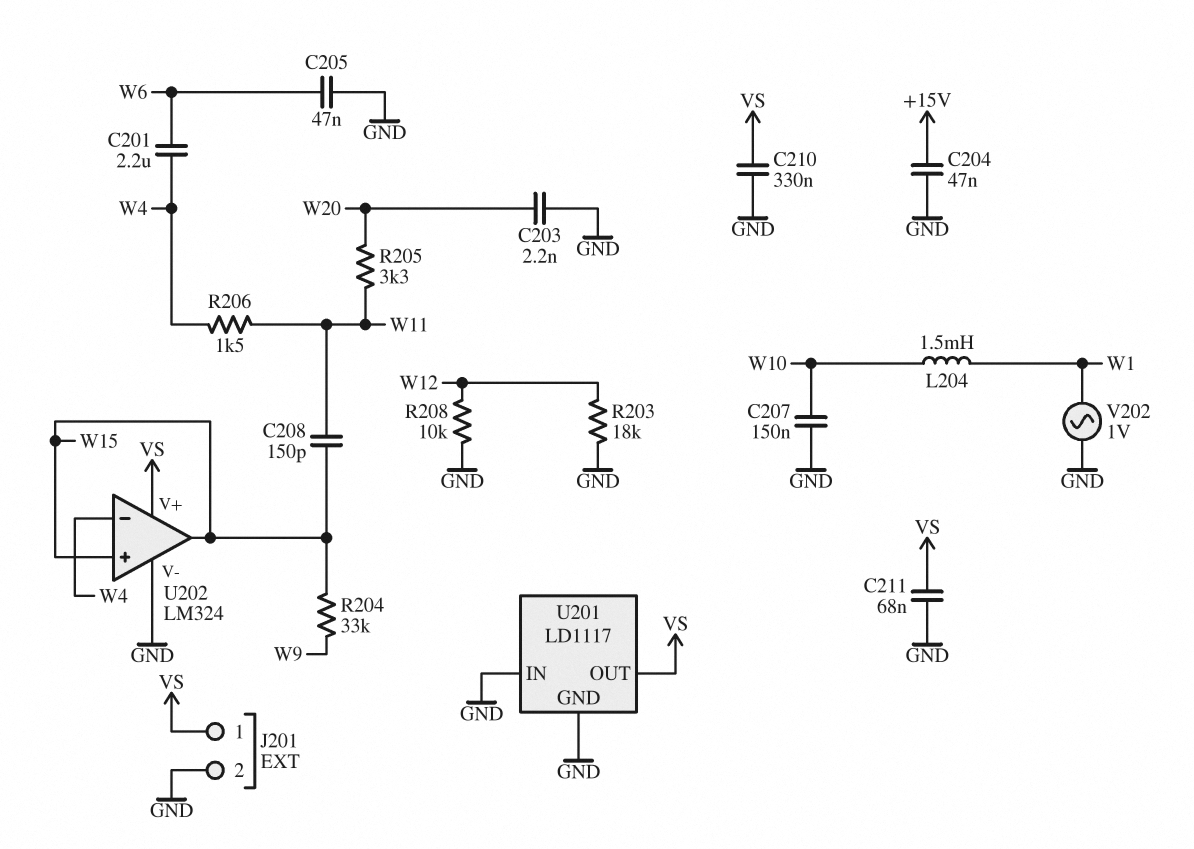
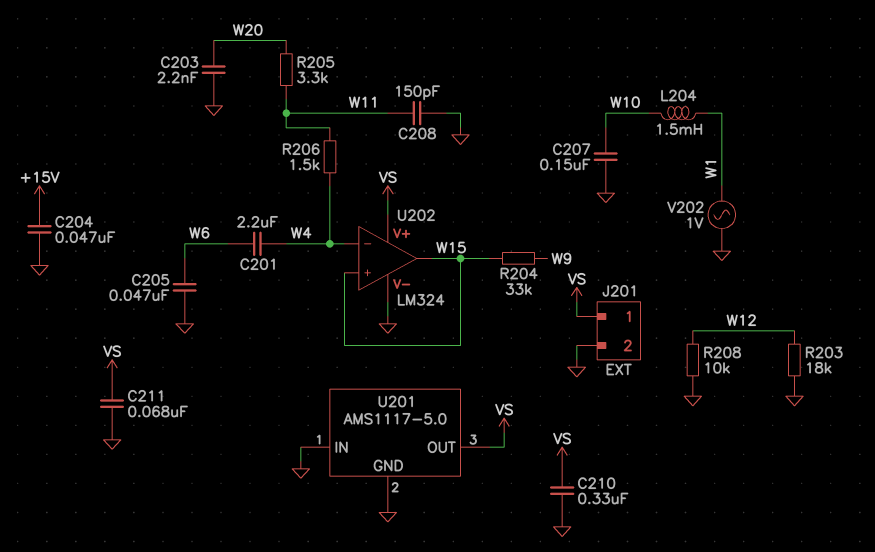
C208: 150pF (W11, W15) -> 150pF (GND, W11)
U201: LD1117 -> AMS1117-5.0

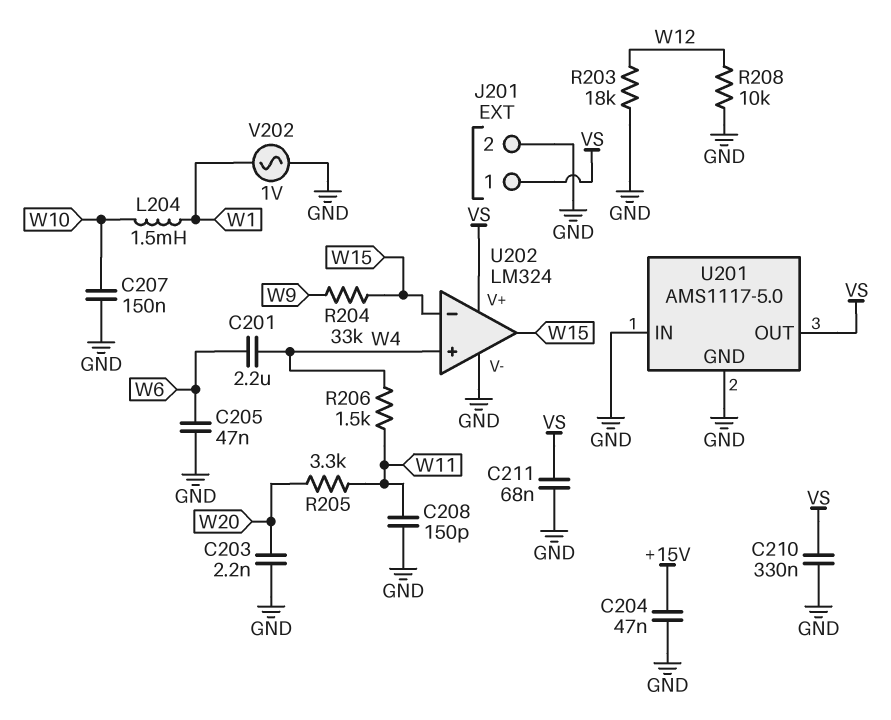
U202 pin in+: W15 -> W4
U202 pin in-: W4 -> W15

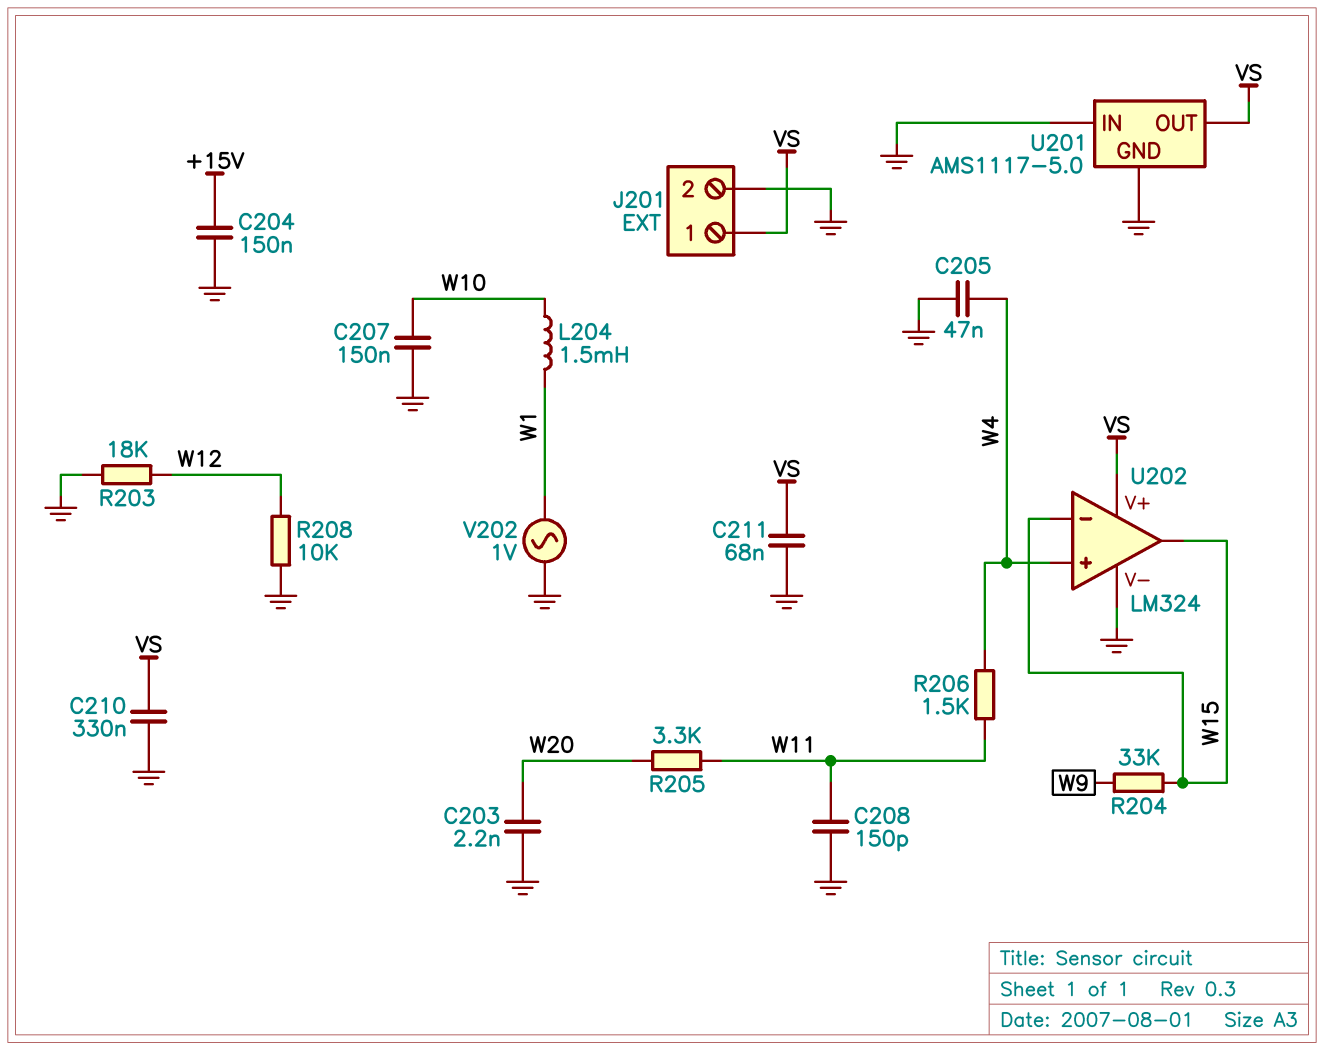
C201: 2.2uF (W4, W6) -> none
C204: 47nF (+15V, GND) -> 150nF (+15V, GND)
C205: 47nF (GND, W6) -> 47nF (GND, W4)

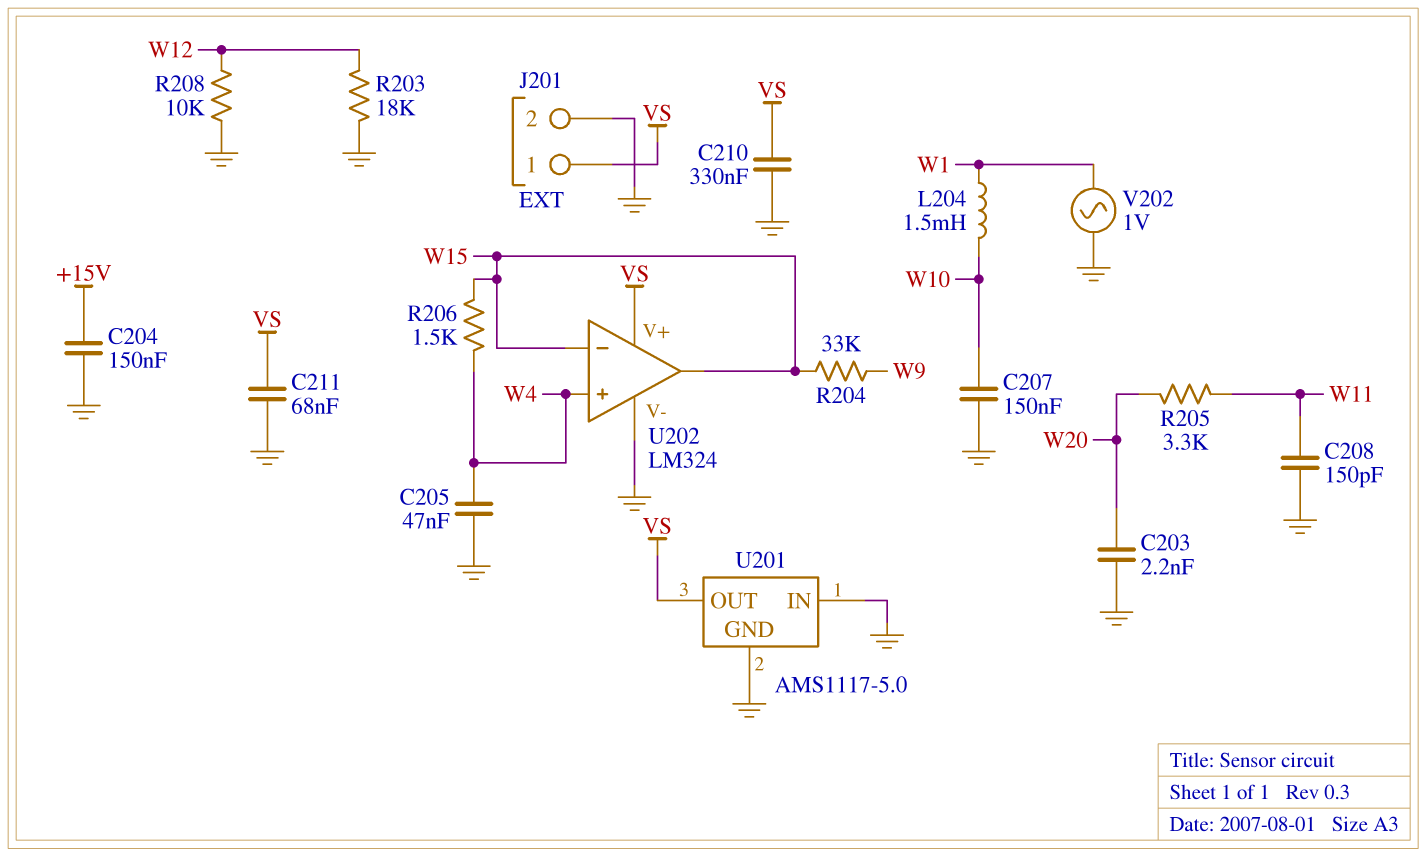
R206: 1.5k (W4, W11) -> 1.5k (W4, W15)

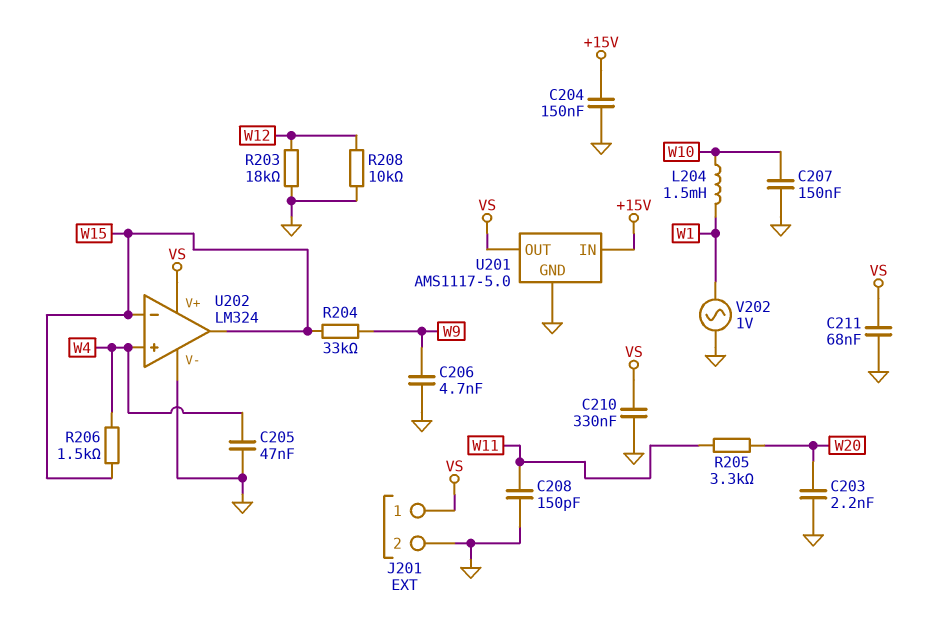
C206: none -> 4.7nF (GND, W9)
U201 pin IN: GND -> +15V

